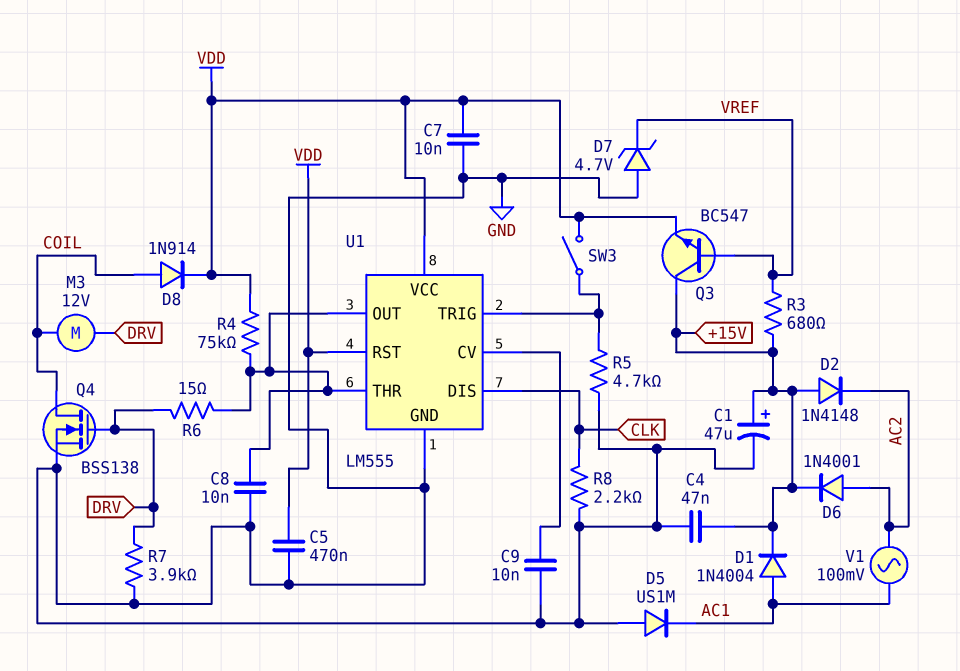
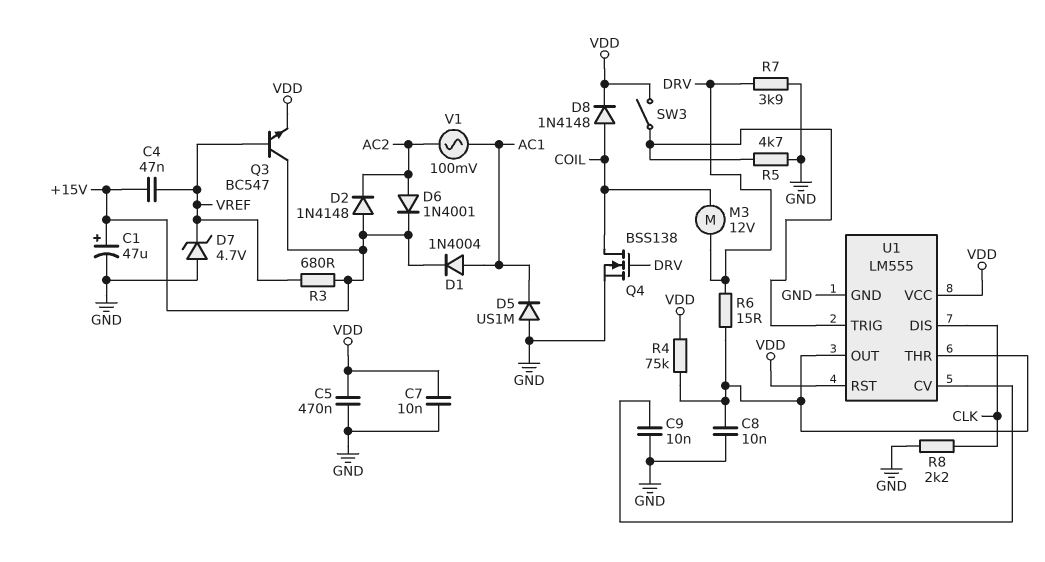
C4: 47nF (+15V, GND) -> 47nF (+15V, VREF)
D8: diode 1N914 (A COIL, K VDD) -> diode 1N4148 (A COIL, K VDD)

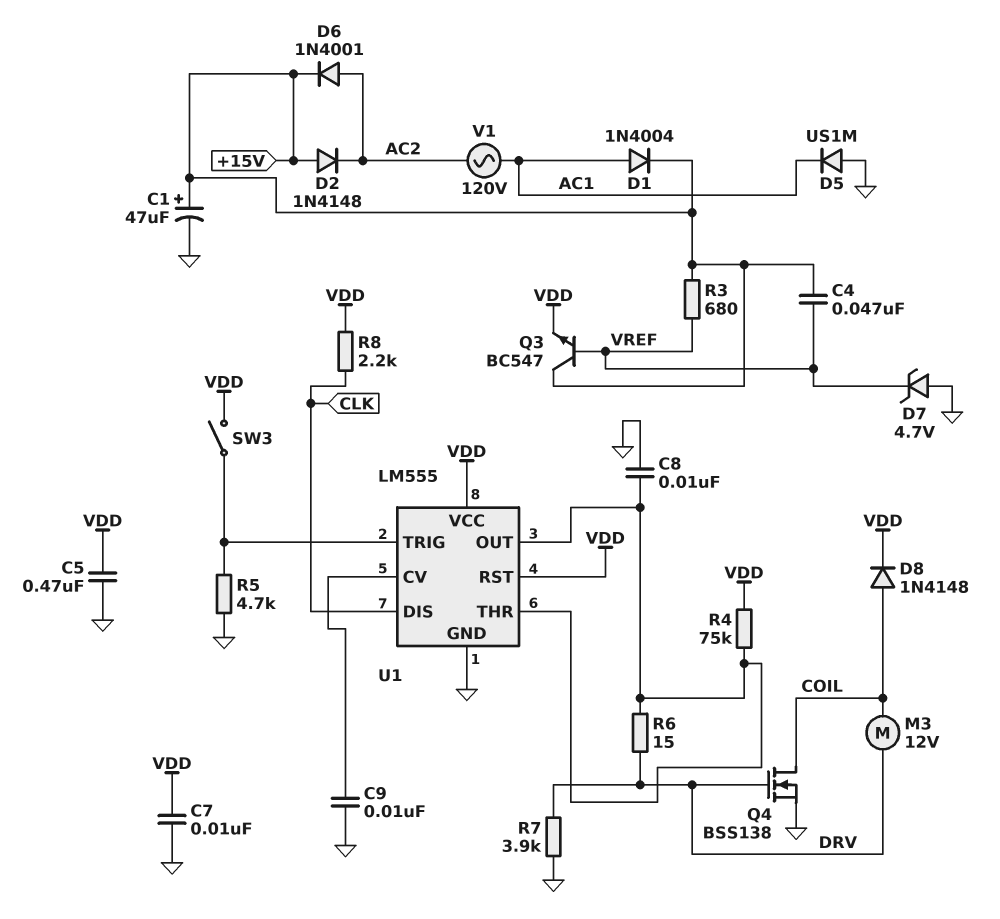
R8: 2.2k (CLK, GND) -> 2.2k (CLK, VDD)
V1: AC 100mV (AC1, AC2) -> AC 120V (AC1, AC2)

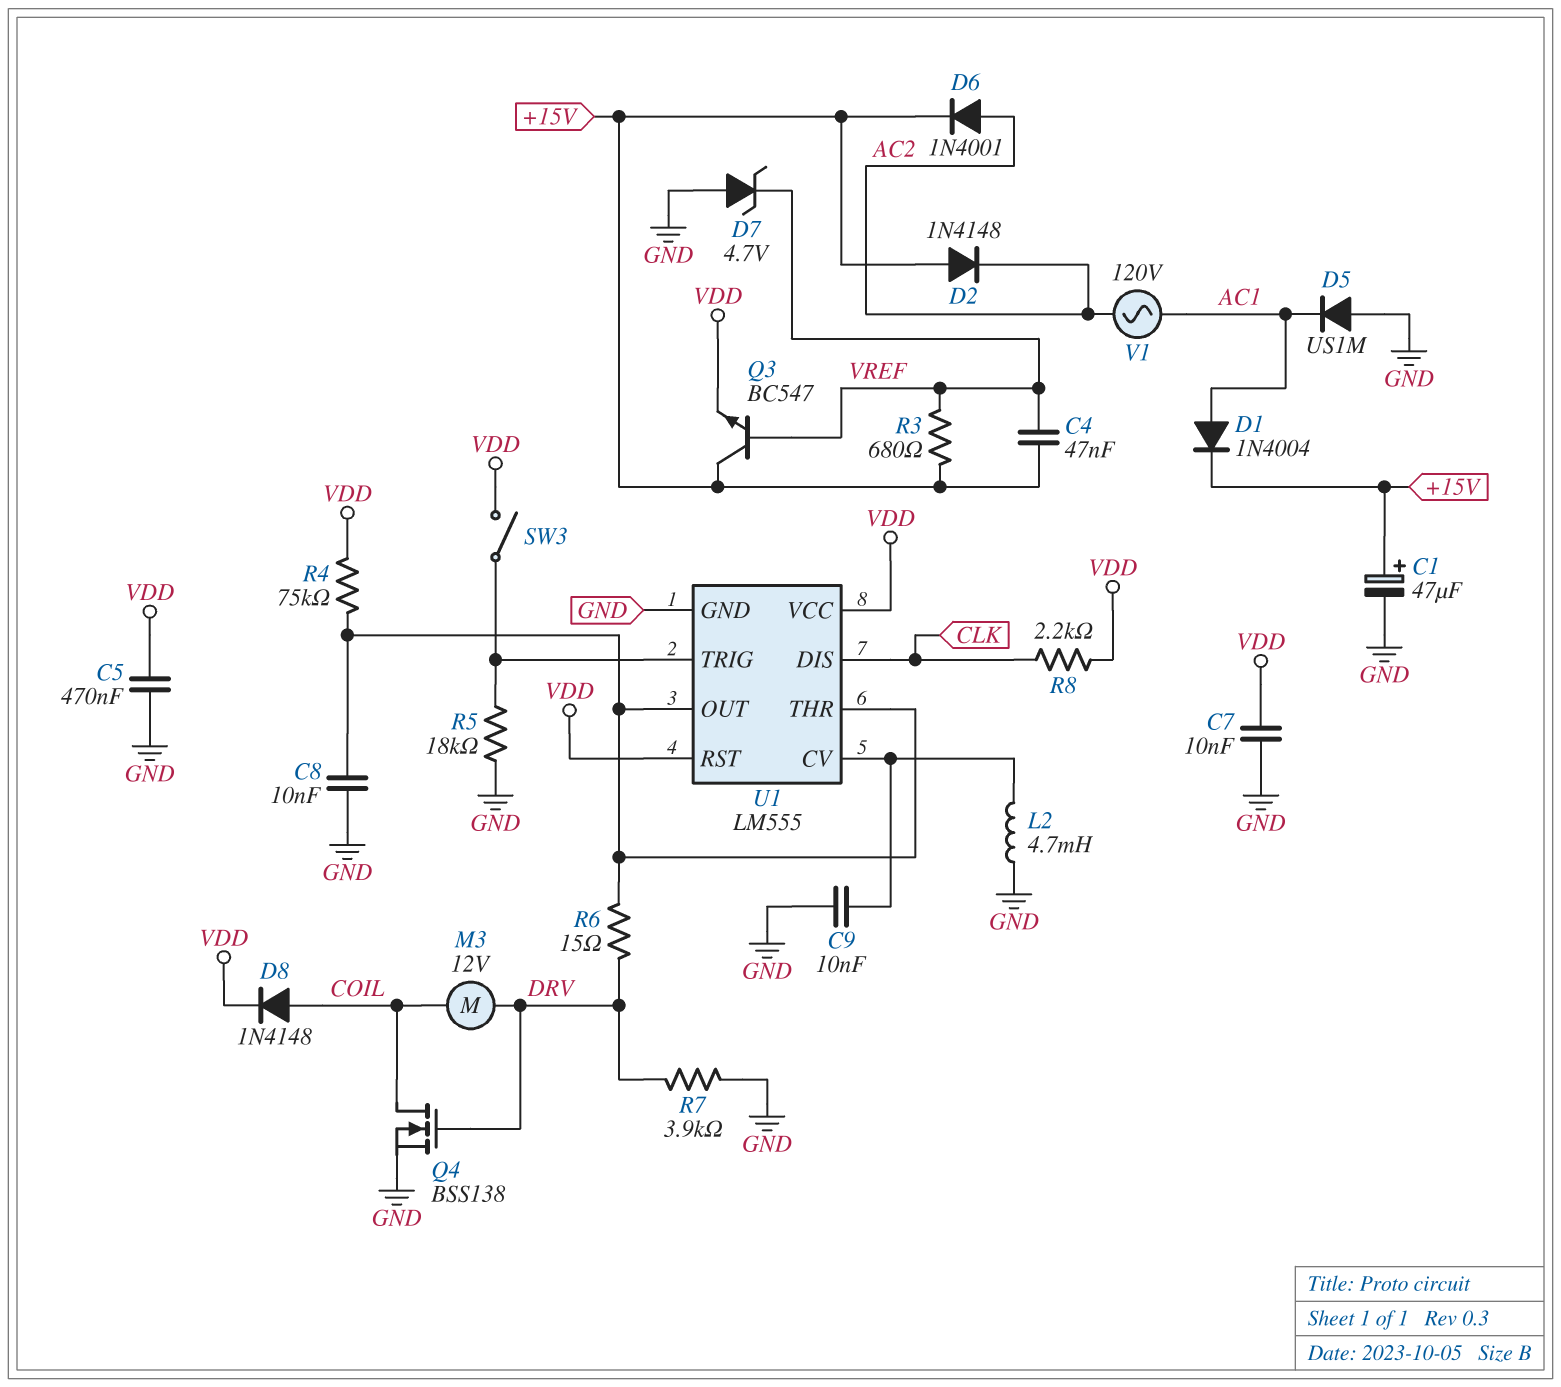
L2: none -> 4.7mH (GND, U1/CV)
R5: 4.7k (GND, U1/TRIG) -> 18k (GND, U1/TRIG)

